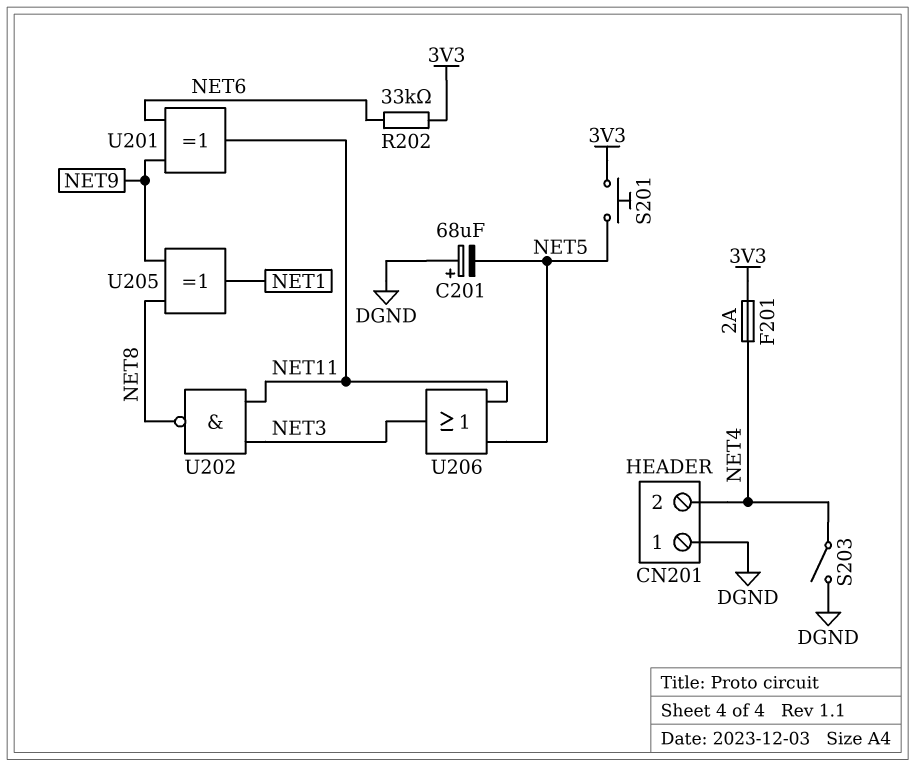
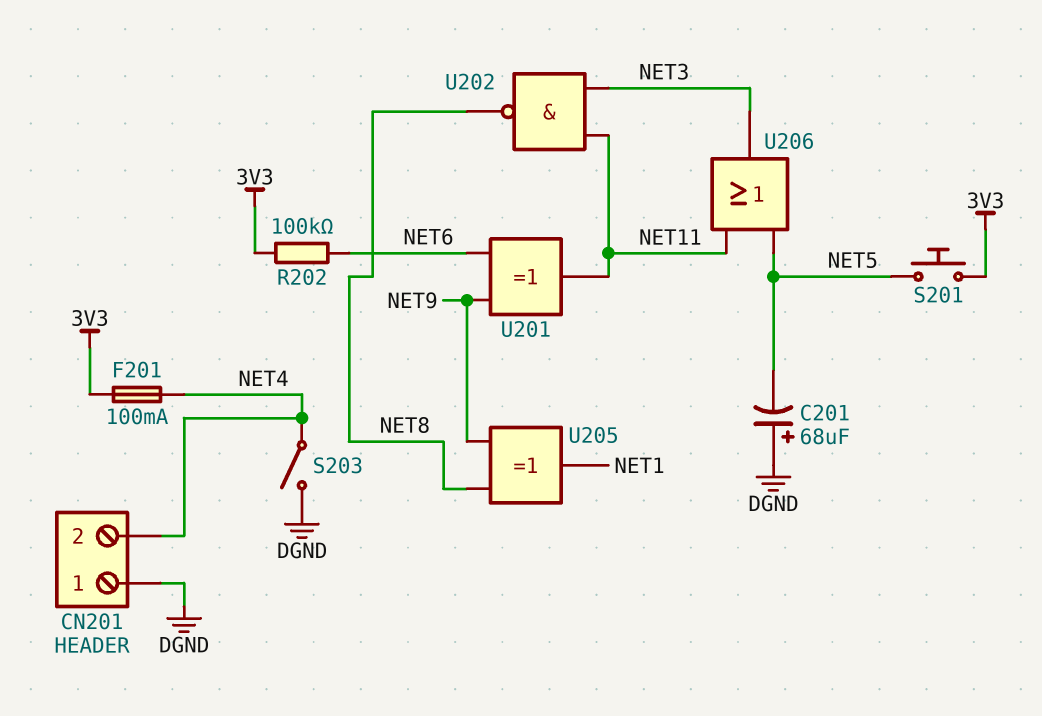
F201: 2A (3V3, NET4) -> 100mA (3V3, NET4)
R202: 33k (3V3, NET6) -> 100k (3V3, NET6)

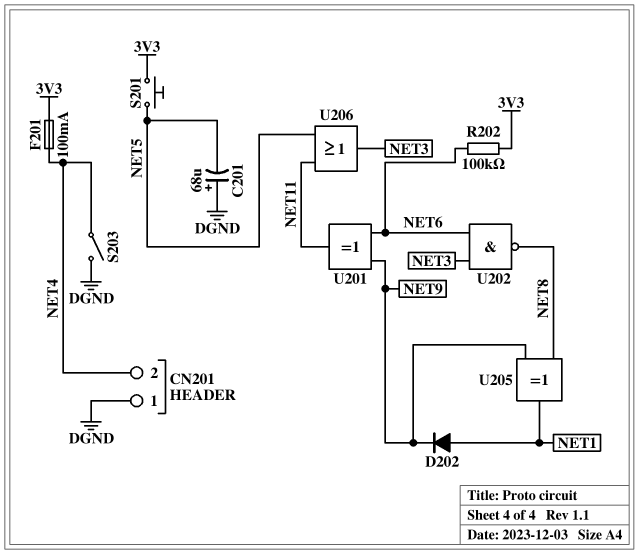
D202: none -> diode (A NET1, K NET9)
U202: NAND (in NET3, in NET11, out NET8) -> NAND (in NET3, in NET6, out NET8)

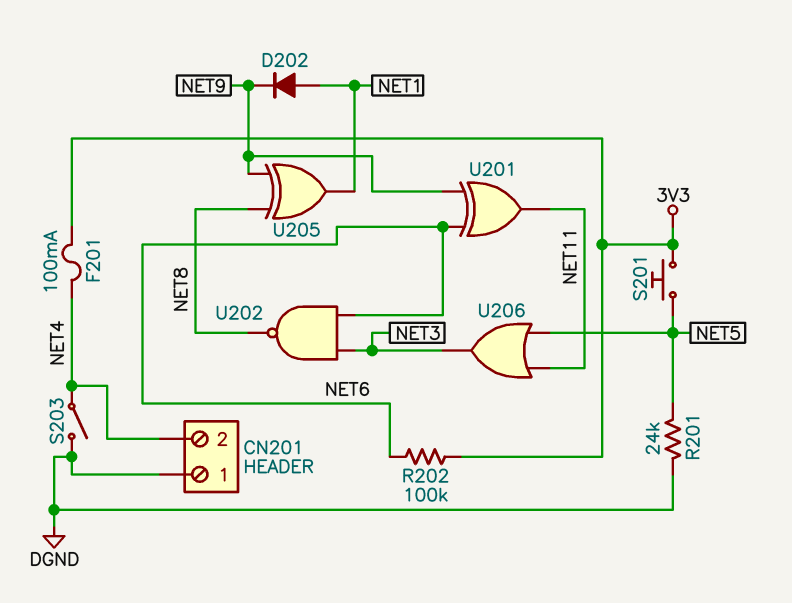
C201: 68uF (plus DGND, minus NET5) -> none
R201: none -> 24k (DGND, NET5)

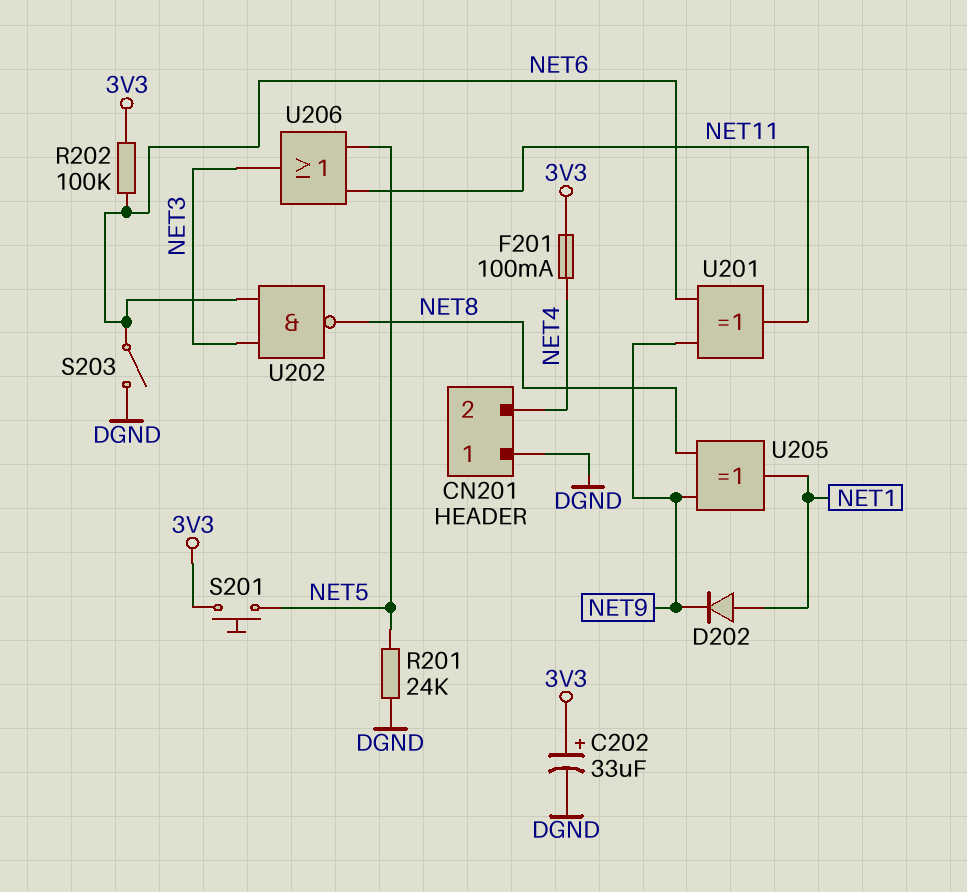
C202: none -> 33uF (plus 3V3, minus DGND)
S203: switch (DGND, NET4) -> switch (DGND, NET6)

